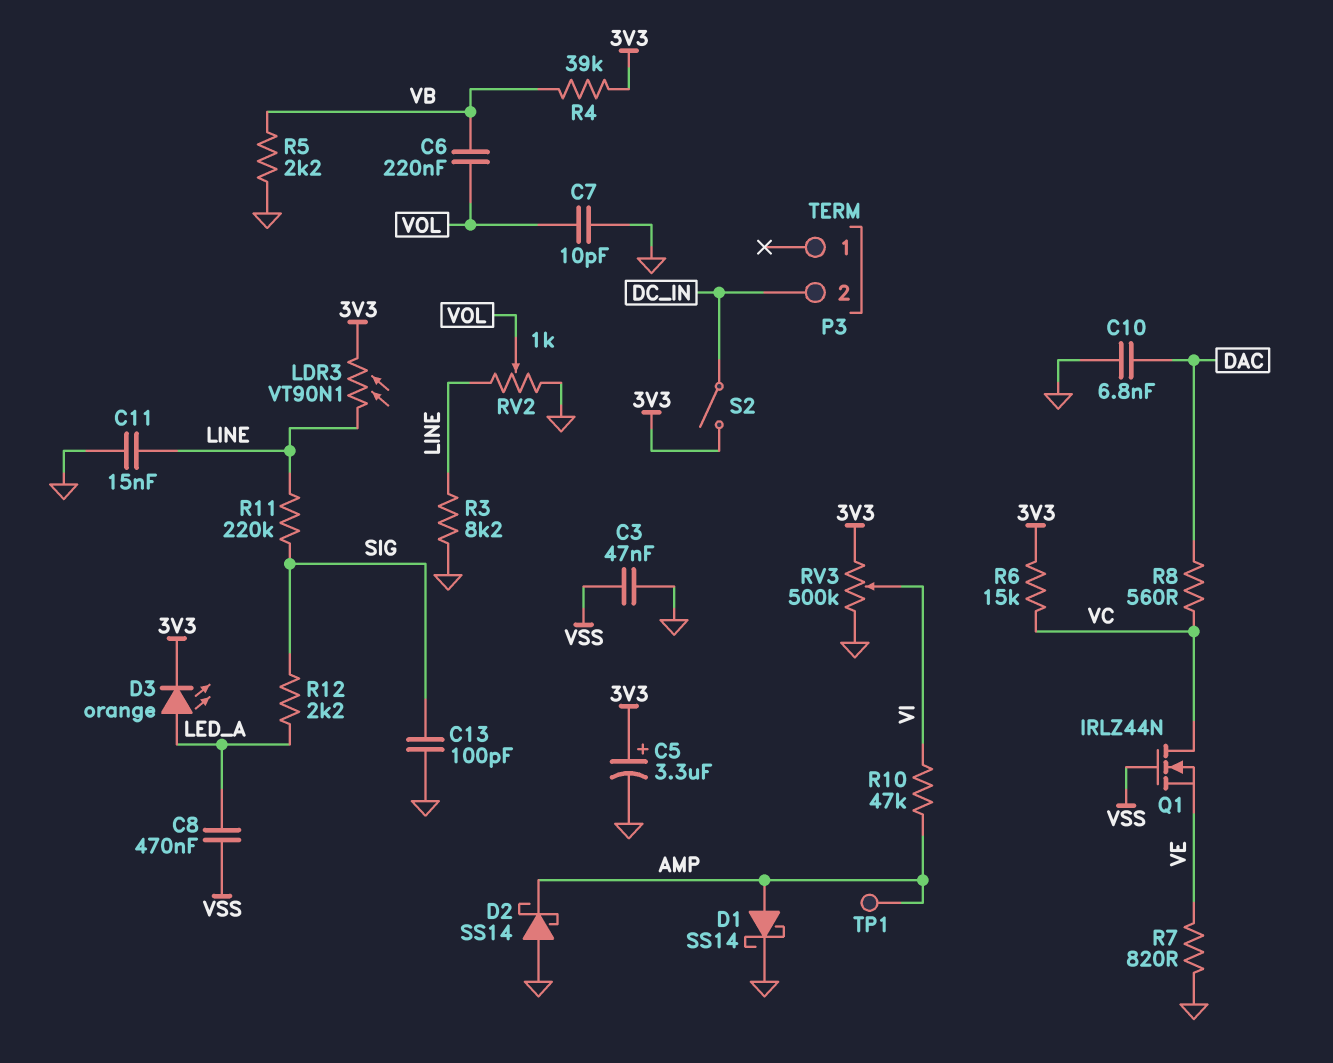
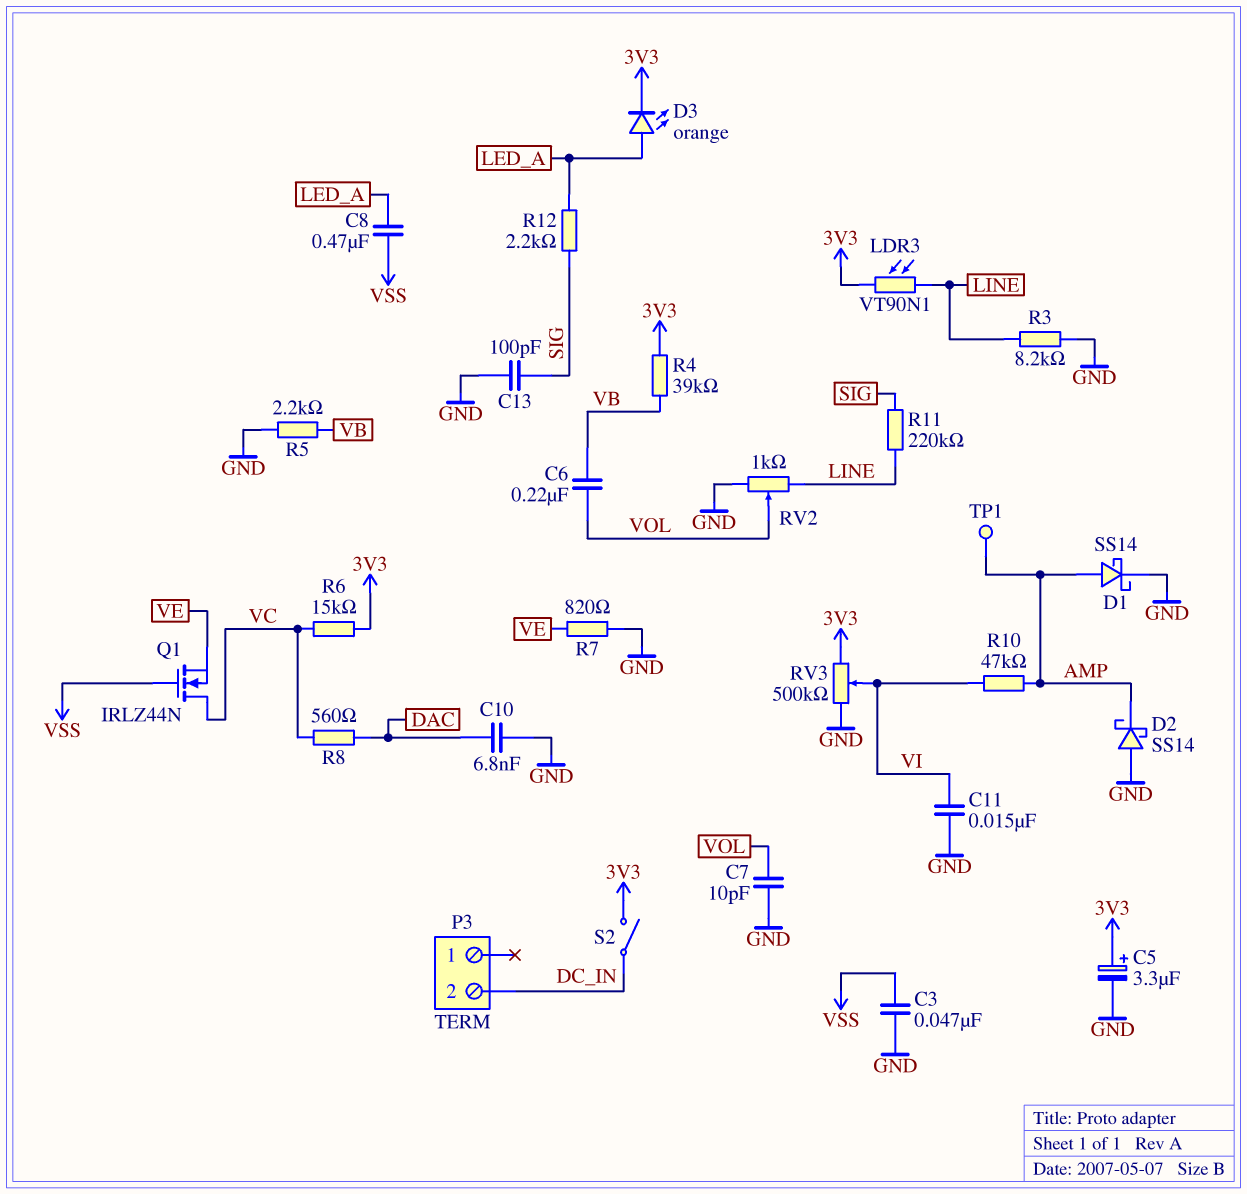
C11: 15nF (GND, LINE) -> 15nF (GND, VI)

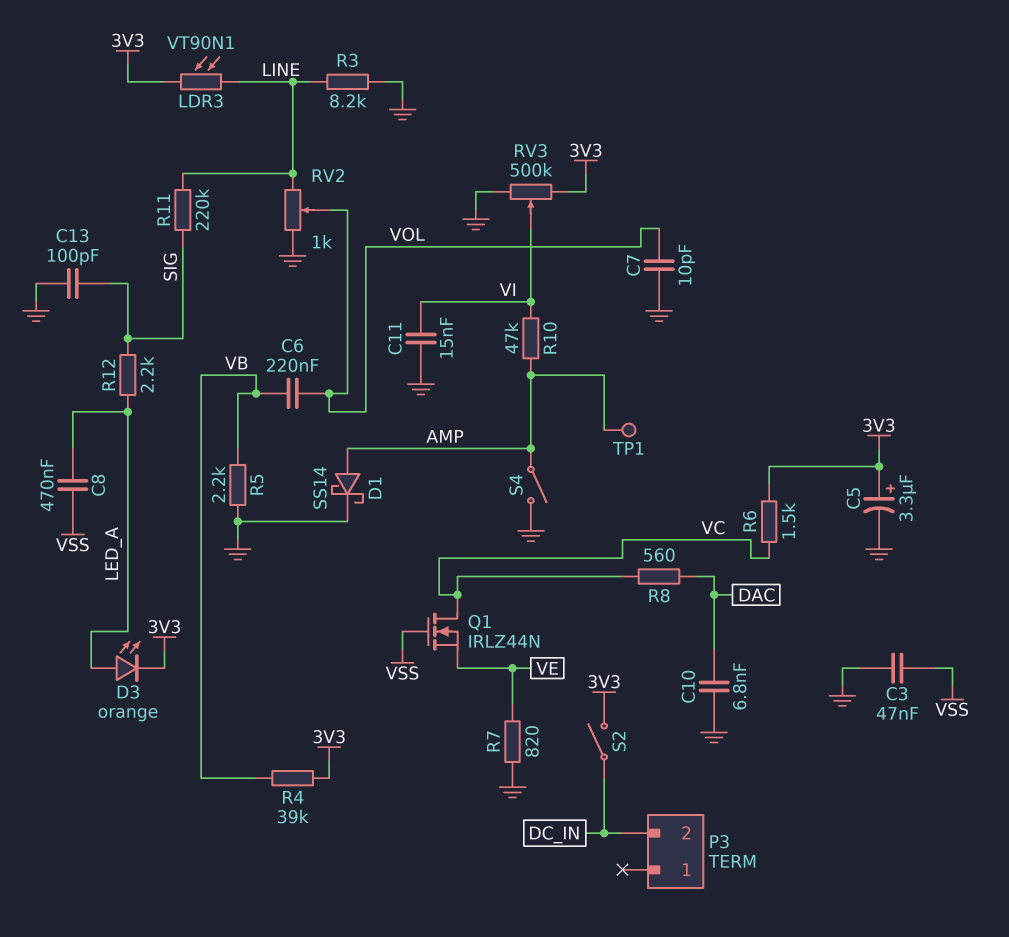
D2: schottky SS14 (A GND, K AMP) -> none
R6: 15k (3V3, VC) -> 1.5k (3V3, VC)
S4: none -> switch (AMP, GND)

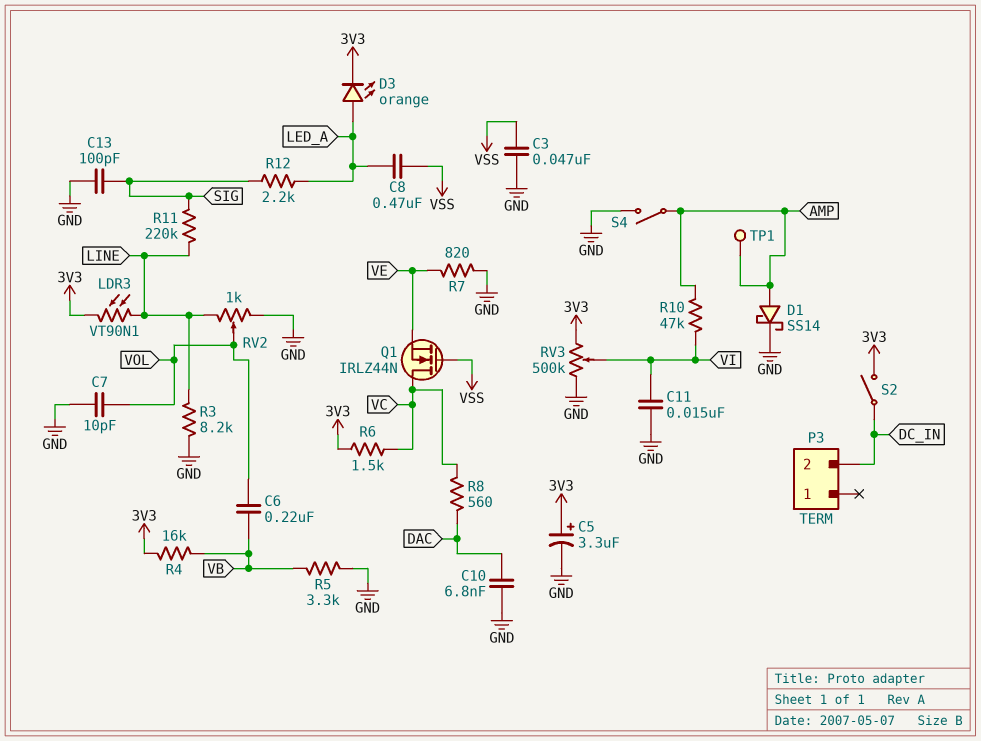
R4: 39k (3V3, VB) -> 16k (3V3, VB)
R5: 2.2k (GND, VB) -> 3.3k (GND, VB)

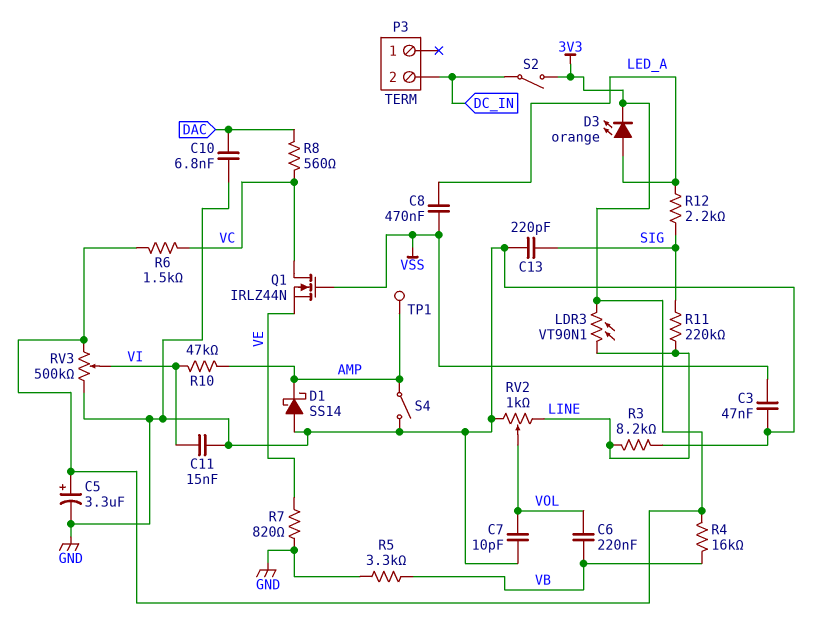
C13: 100pF (GND, SIG) -> 220pF (GND, SIG)
D1: schottky SS14 (A AMP, K GND) -> schottky SS14 (A GND, K AMP)

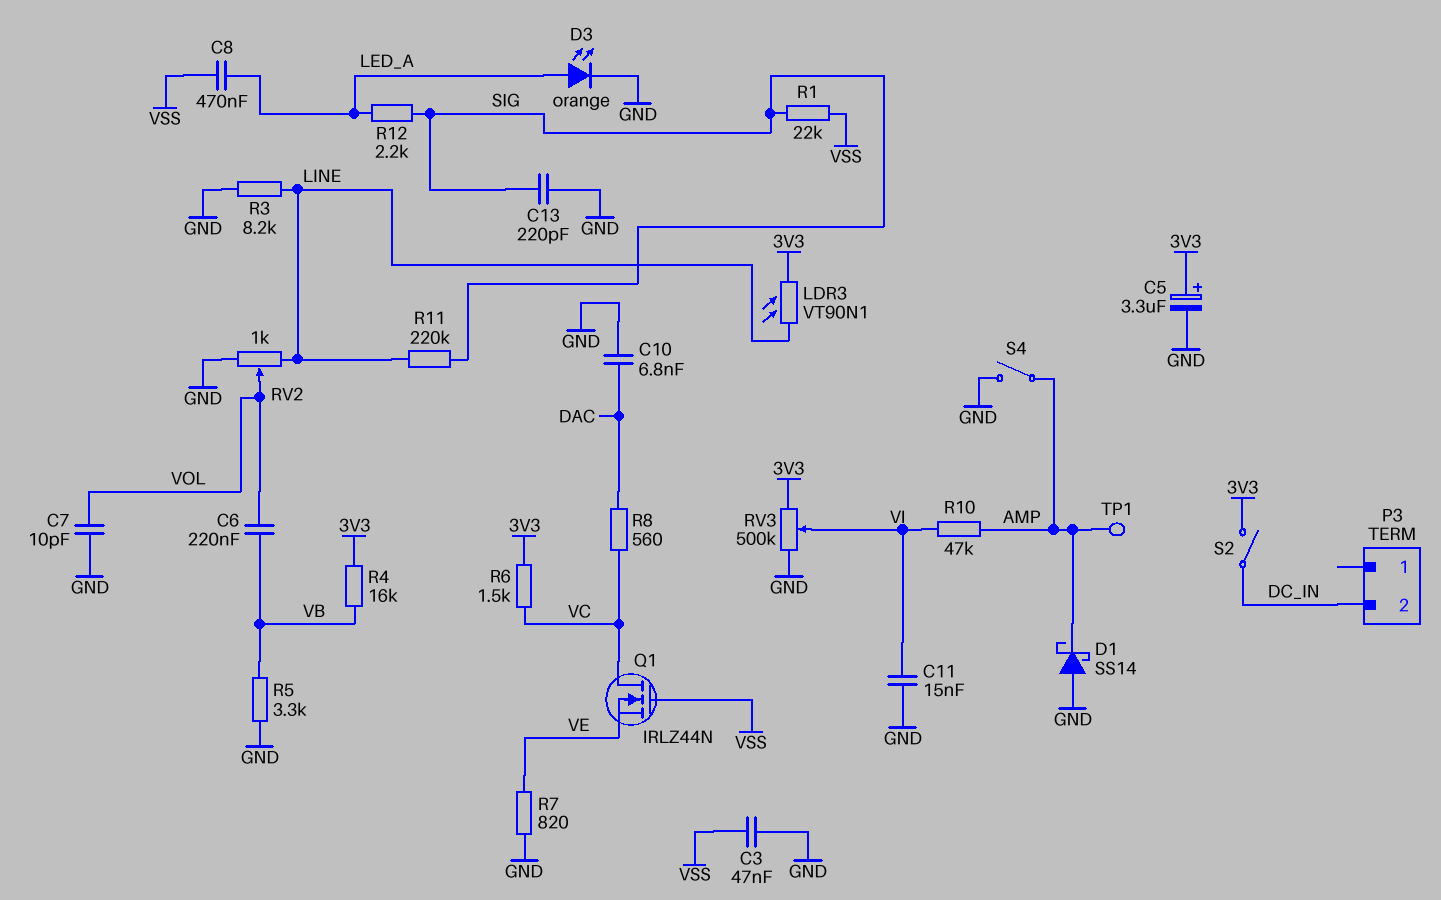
D3: LED orange (A LED_A, K 3V3) -> LED orange (A LED_A, K GND)
R1: none -> 22k (SIG, VSS)

